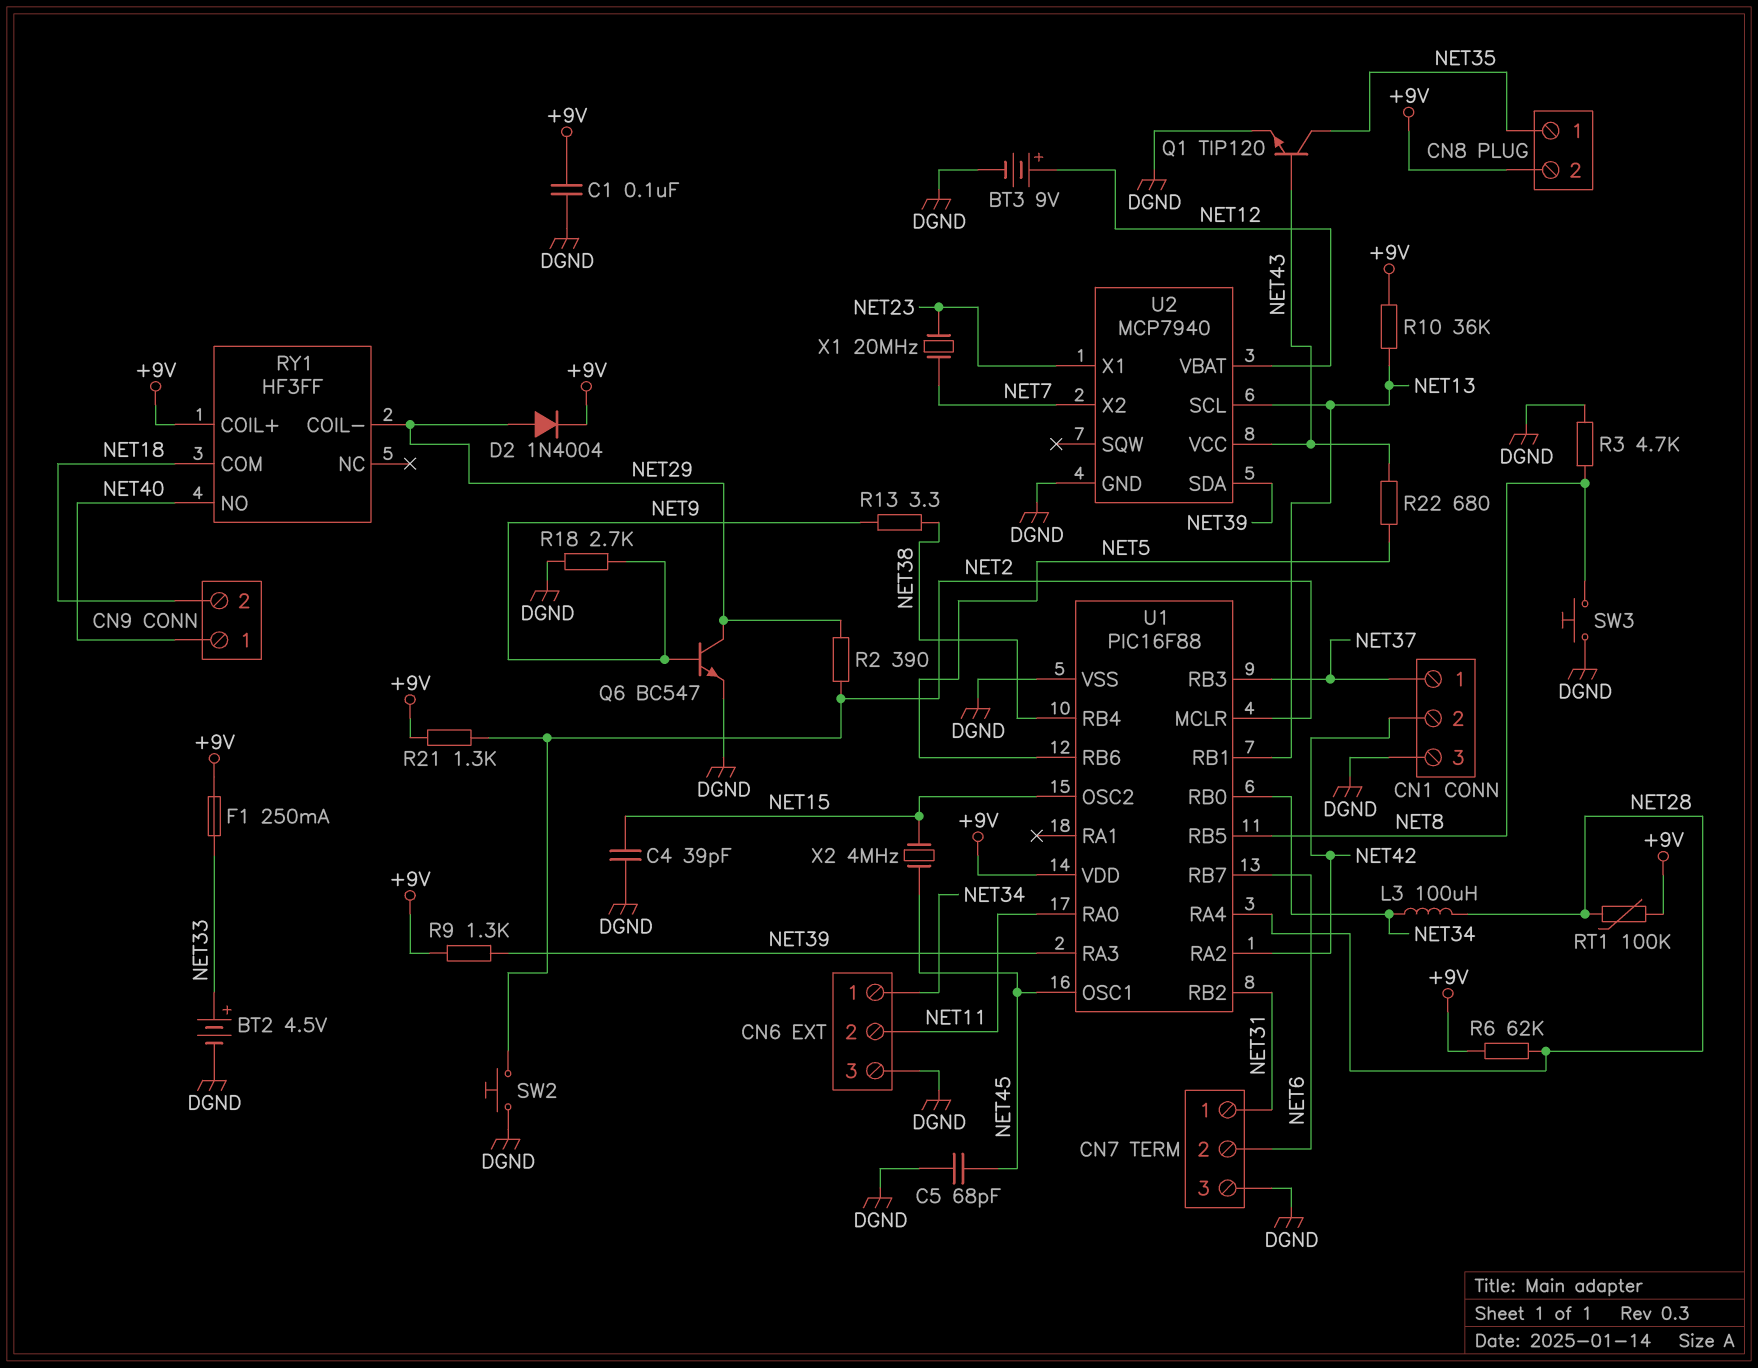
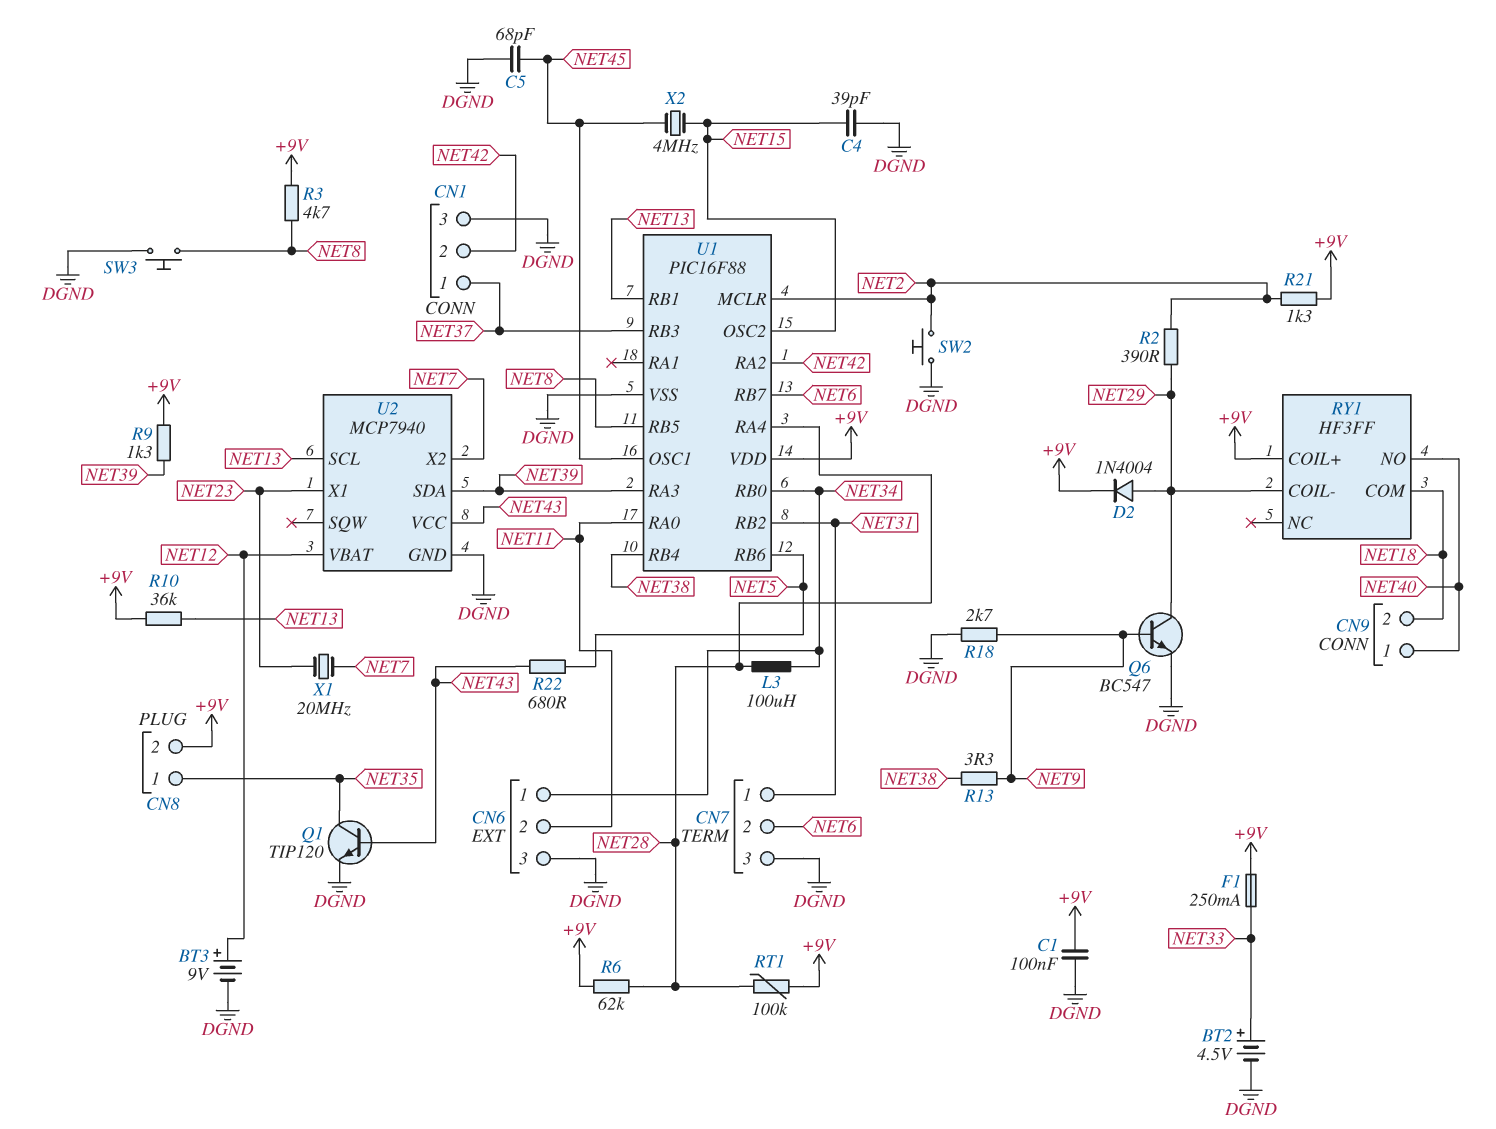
R3: 4.7k (DGND, NET8) -> 4.7k (+9V, NET8)

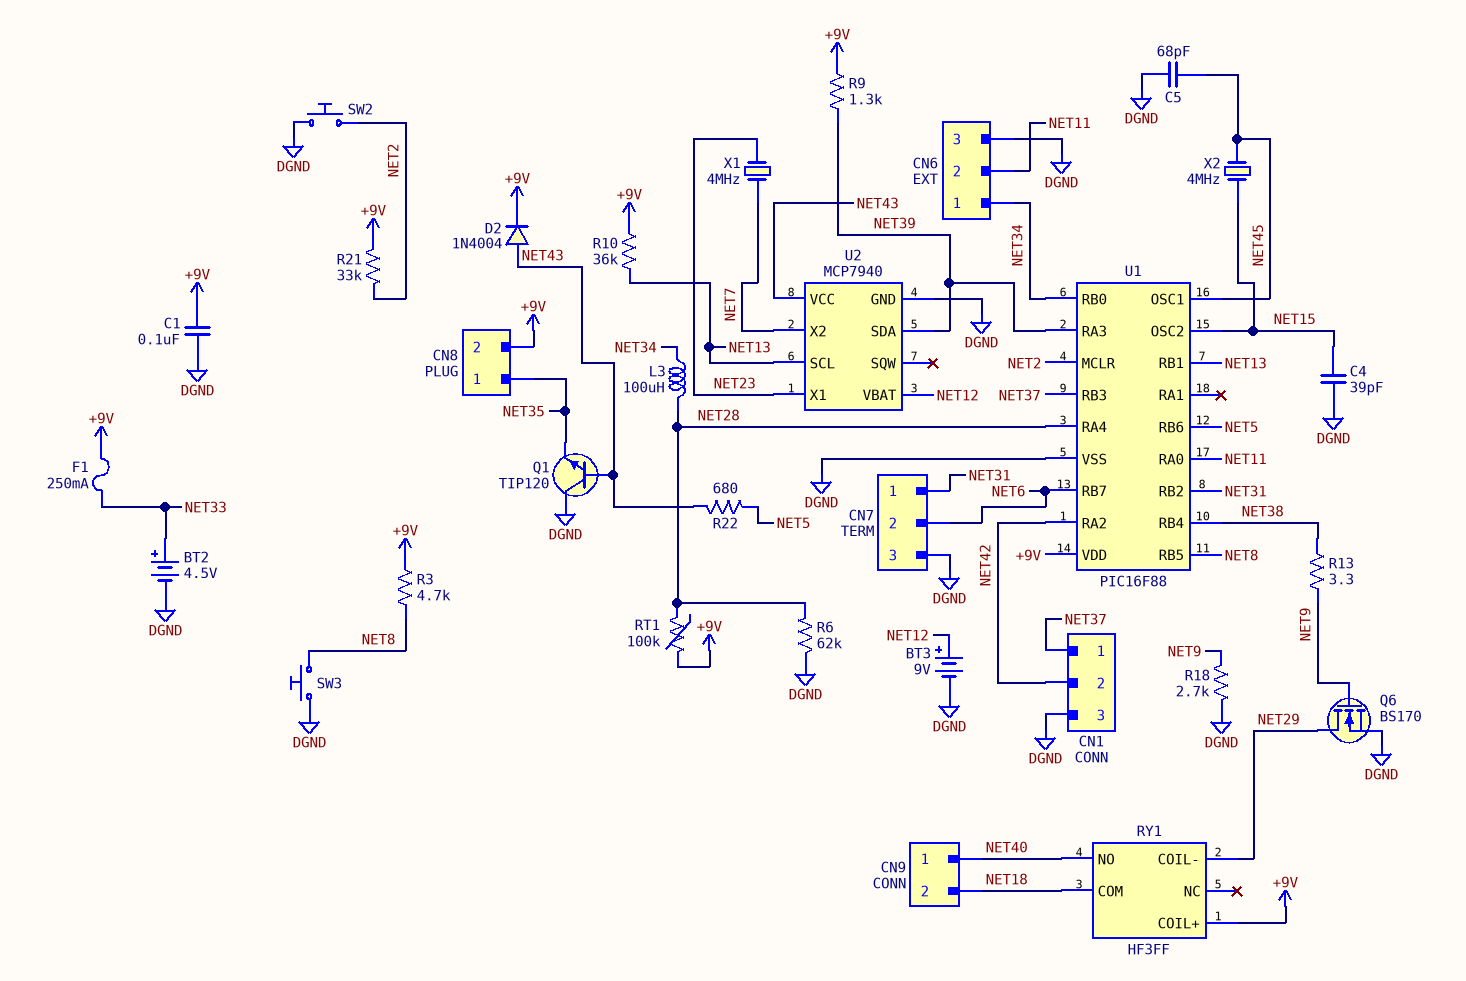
D2: diode 1N4004 (A NET29, K +9V) -> diode 1N4004 (A NET43, K +9V)
Q1: NPN TIP120 (B NET43, C NET35, E DGND) -> NPN TIP120 (B NET43, C DGND, E NET35)
Q6: NPN BC547 (B NET9, C NET29, E DGND) -> NMOS BS170 (G NET9, D NET29, S DGND)
R2: 390 (NET2, NET29) -> none
R6: 62k (+9V, NET28) -> 62k (DGND, NET28)
R21: 1.3k (+9V, NET2) -> 33k (+9V, NET2)
X1: 20MHz (NET7, NET23) -> 4MHz (NET7, NET23)

